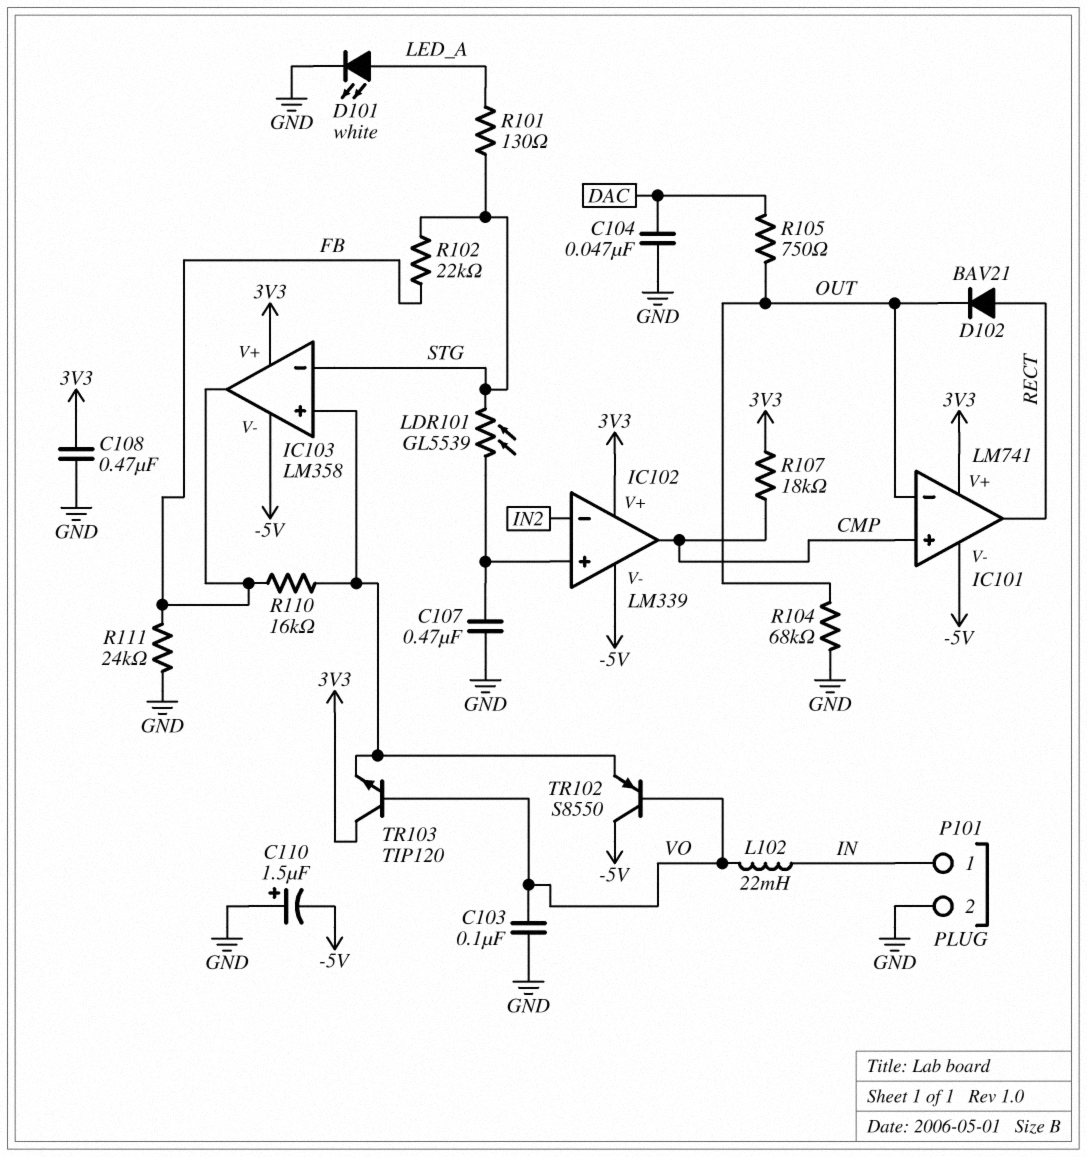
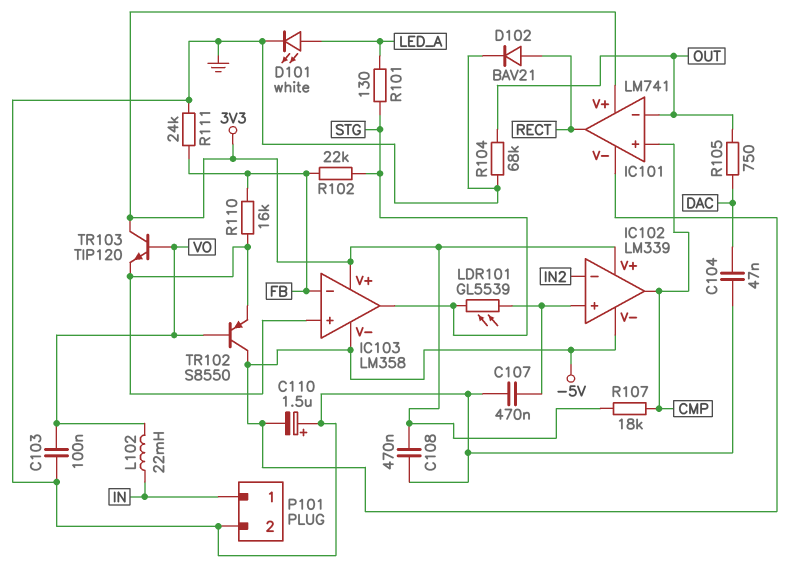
D102: diode BAV21 (A RECT, K OUT) -> diode BAV21 (A RECT, K GND)
IC103 pin in-: STG -> FB
IC103 pin out: FB -> STG

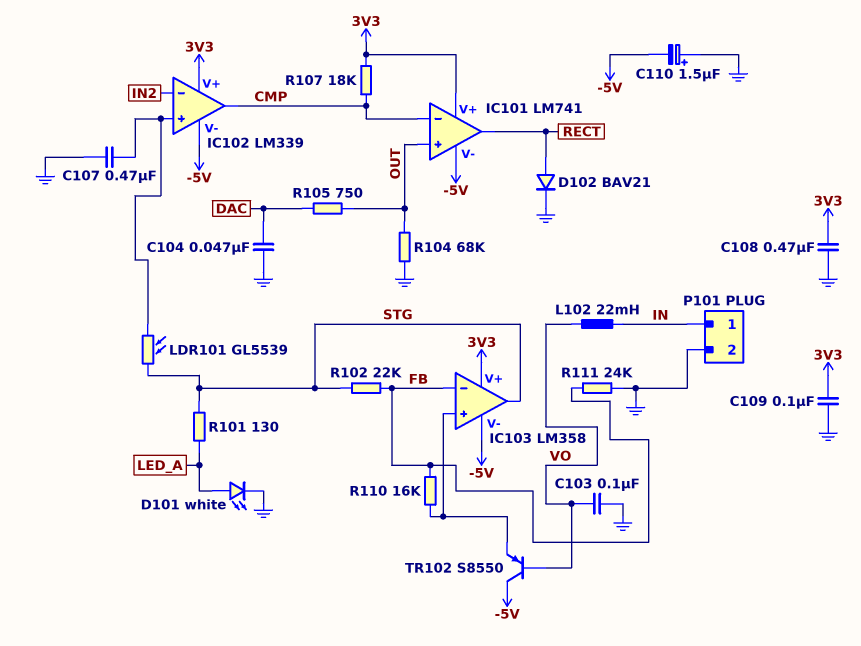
C109: none -> 100nF (3V3, GND)
IC101 pin in+: CMP -> OUT
IC101 pin in-: OUT -> CMP
TR103: NPN TIP120 (B VO, C 3V3, E IC103/in+) -> none

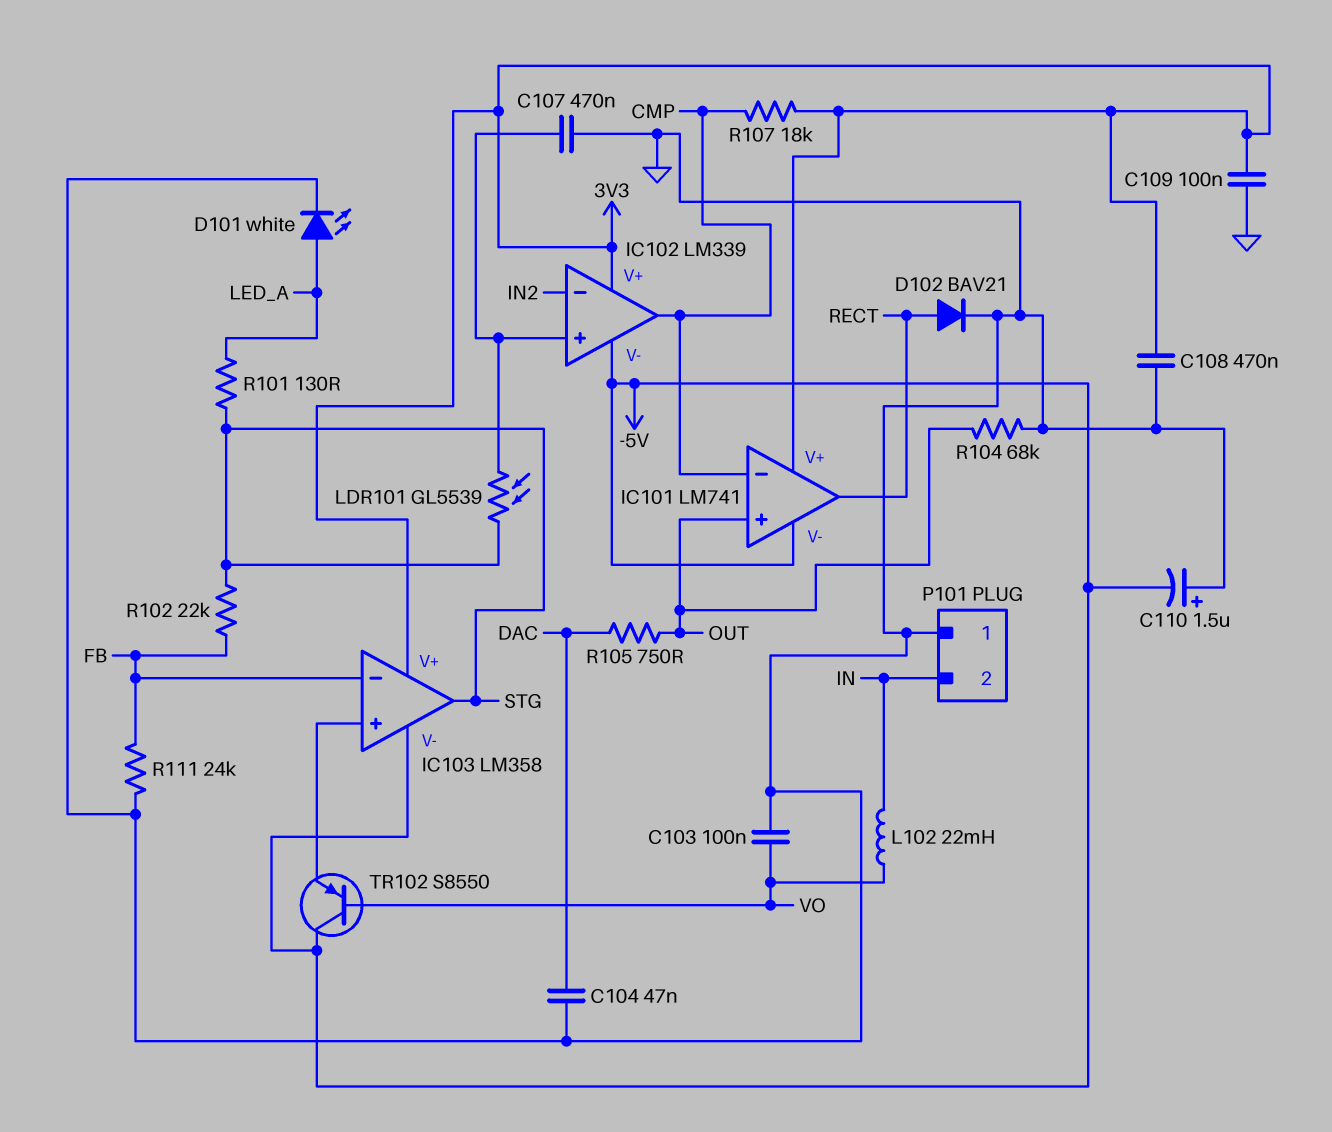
P101 pin 1: IN -> GND
P101 pin 2: GND -> IN
R110: 16k (FB, IC103/in+) -> none

